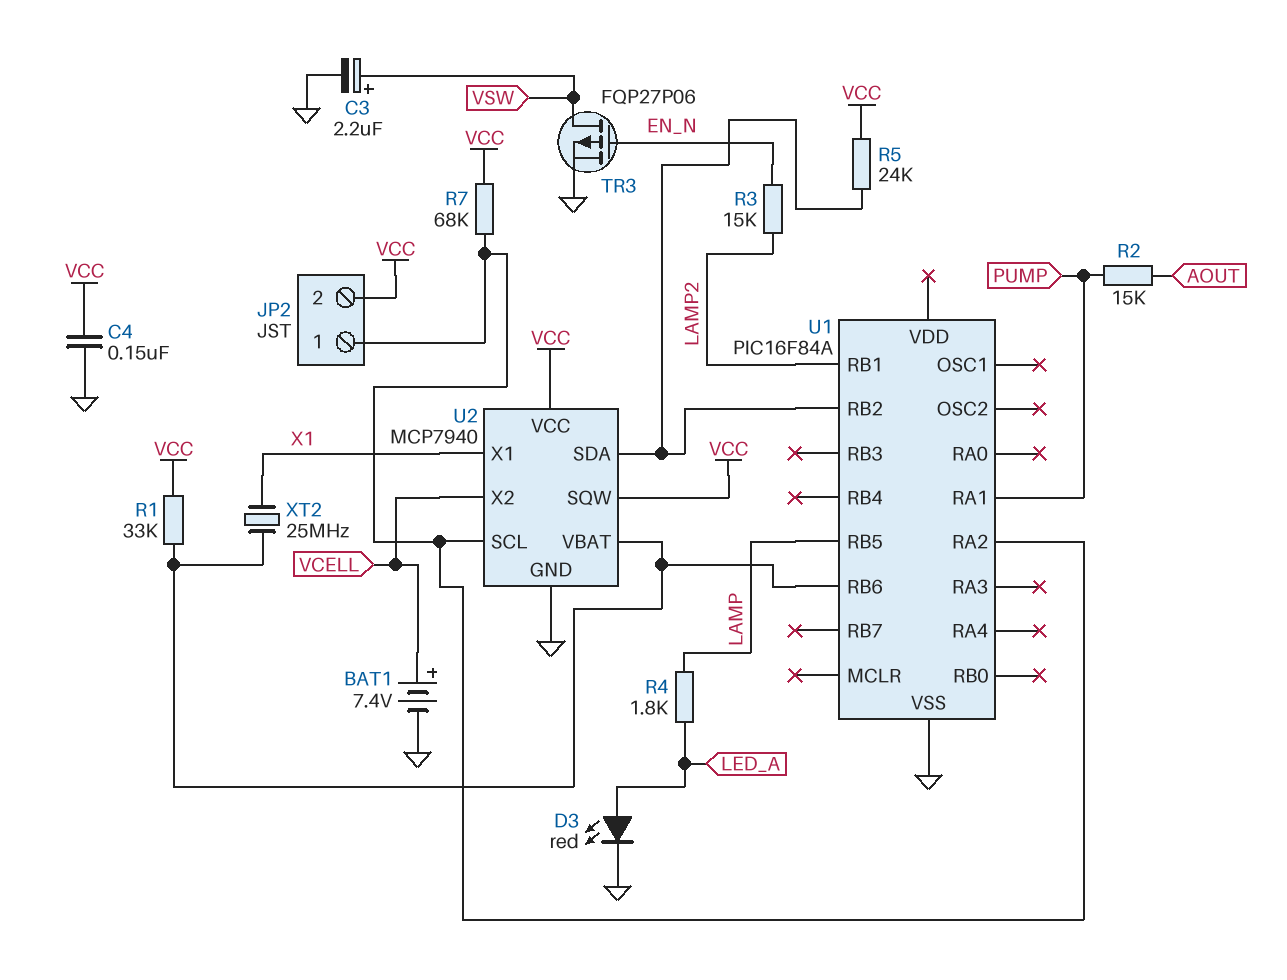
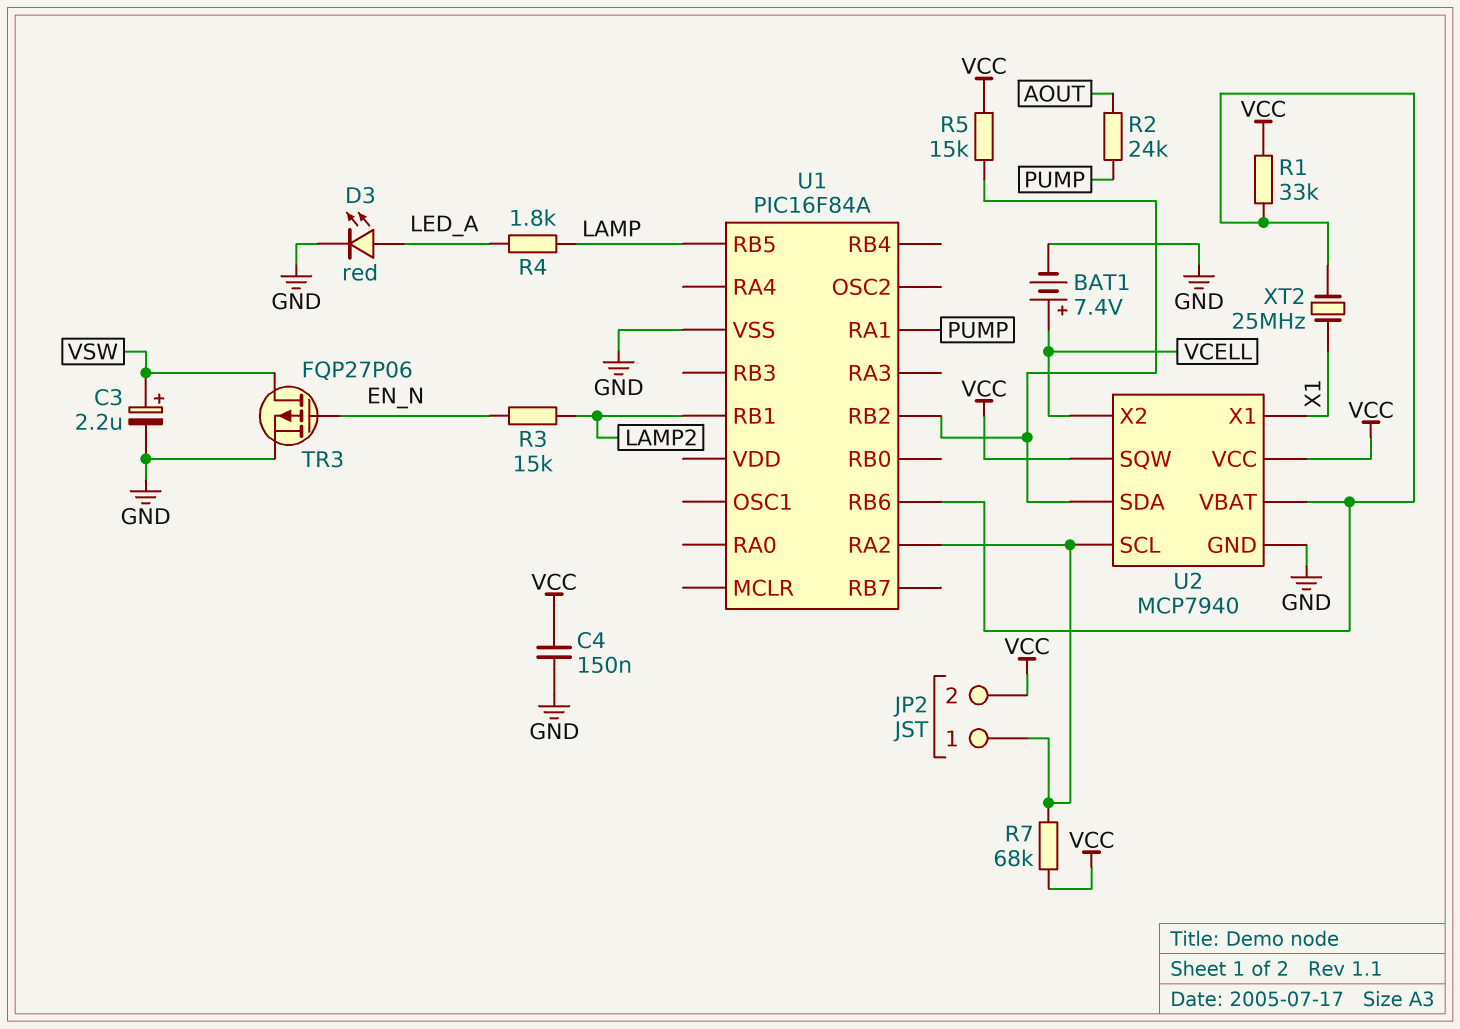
R2: 15k (AOUT, PUMP) -> 24k (AOUT, PUMP)
R5: 24k (U1/RB2, VCC) -> 15k (U1/RB2, VCC)

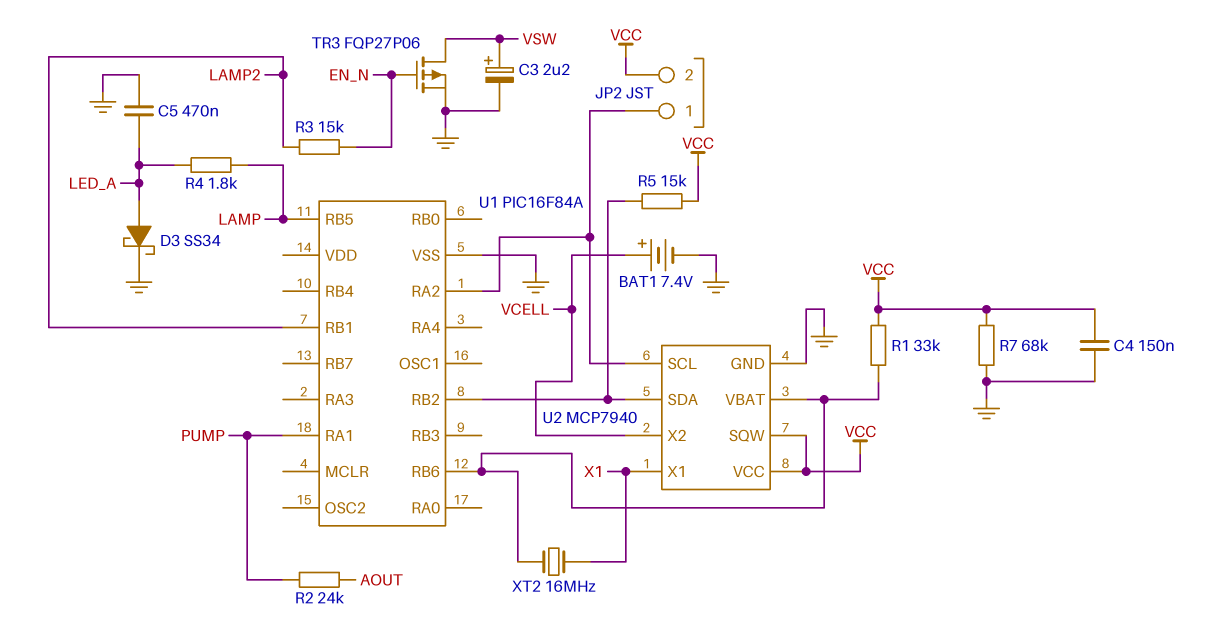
C5: none -> 470nF (GND, LED_A)
D3: LED red (A LED_A, K GND) -> schottky SS34 (A LED_A, K GND)
R7: 68k (JP2/1, VCC) -> 68k (GND, VCC)
XT2: 25MHz (U1/RB6, X1) -> 16MHz (U1/RB6, X1)

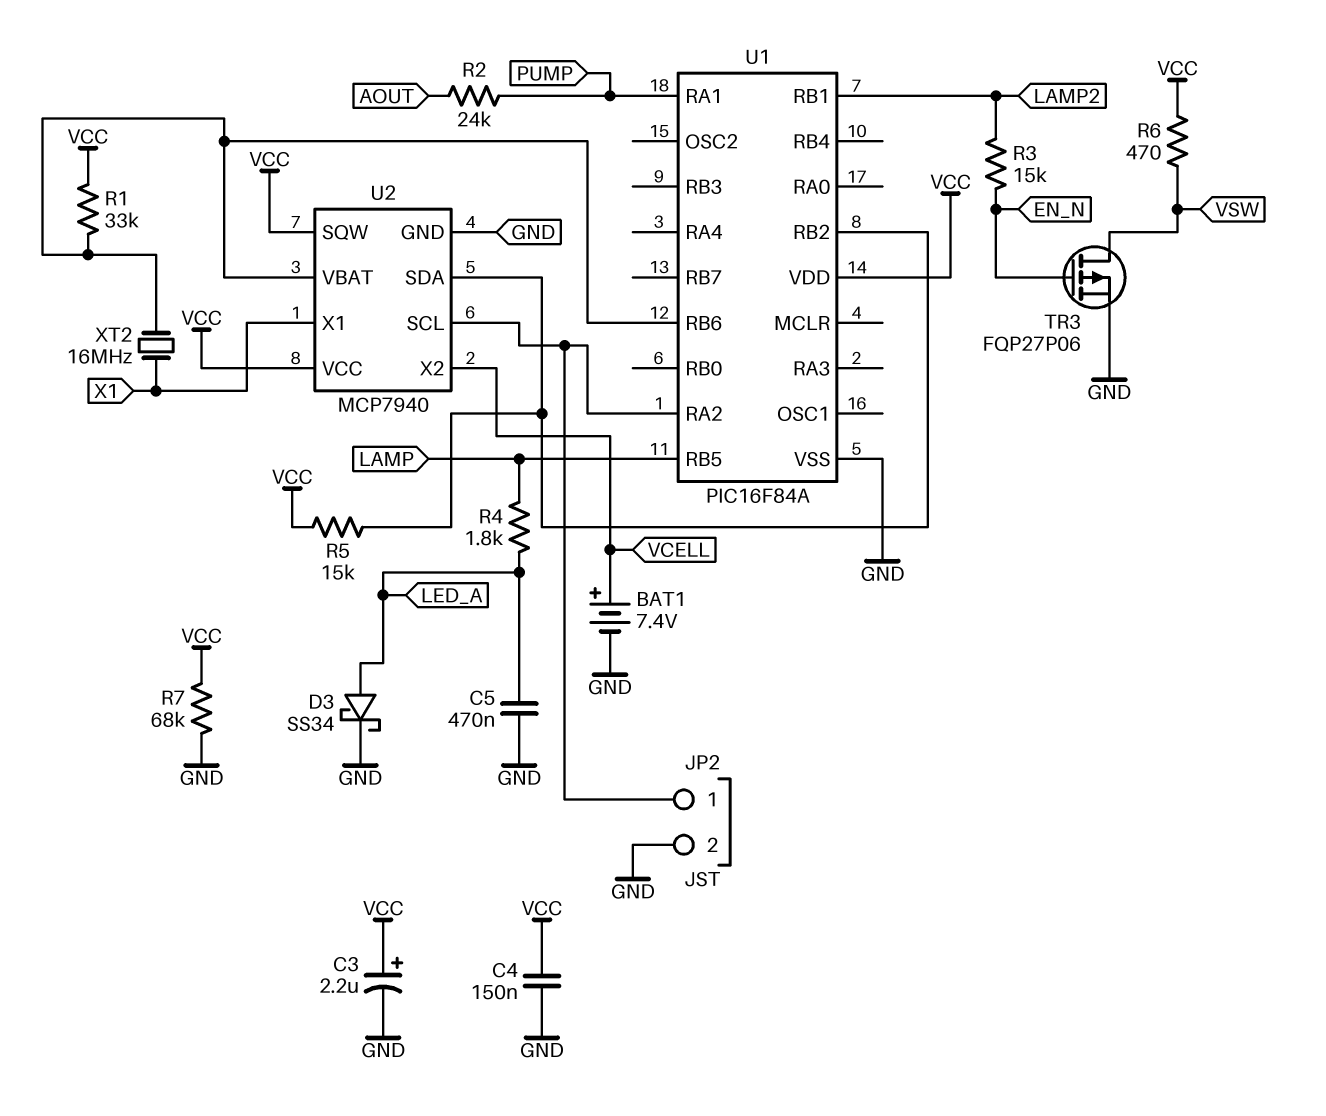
C3: 2.2uF (plus VSW, minus GND) -> 2.2uF (plus VCC, minus GND)
JP2 pin 2: VCC -> GND
R6: none -> 470 (VCC, VSW)
U1 pin VDD: none -> VCC

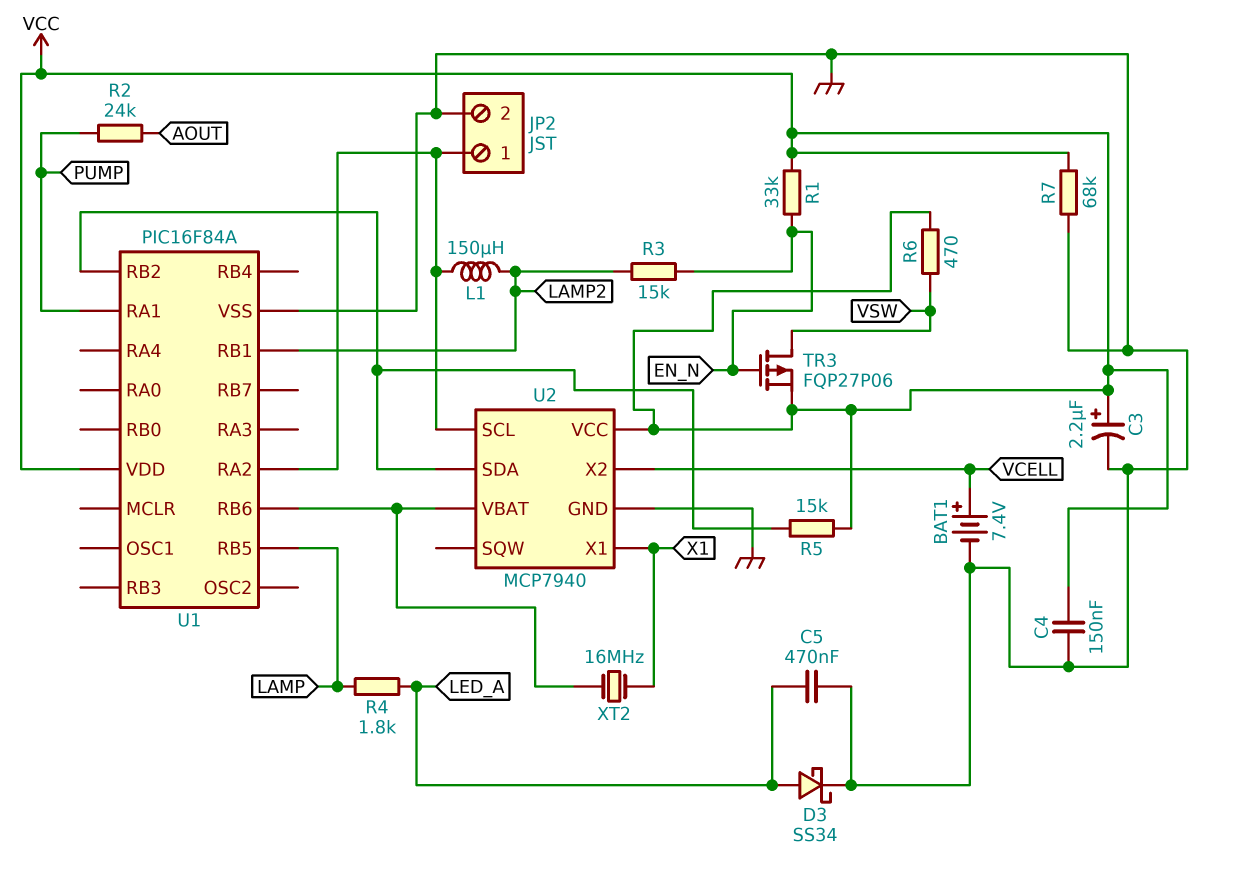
L1: none -> 150uH (JP2/1, LAMP2)
R1: 33k (U1/RB6, VCC) -> 33k (EN_N, VCC)
TR3: PMOS FQP27P06 (G EN_N, D VSW, S GND) -> PMOS FQP27P06 (G EN_N, D VSW, S VCC)
U2 pin SQW: VCC -> none

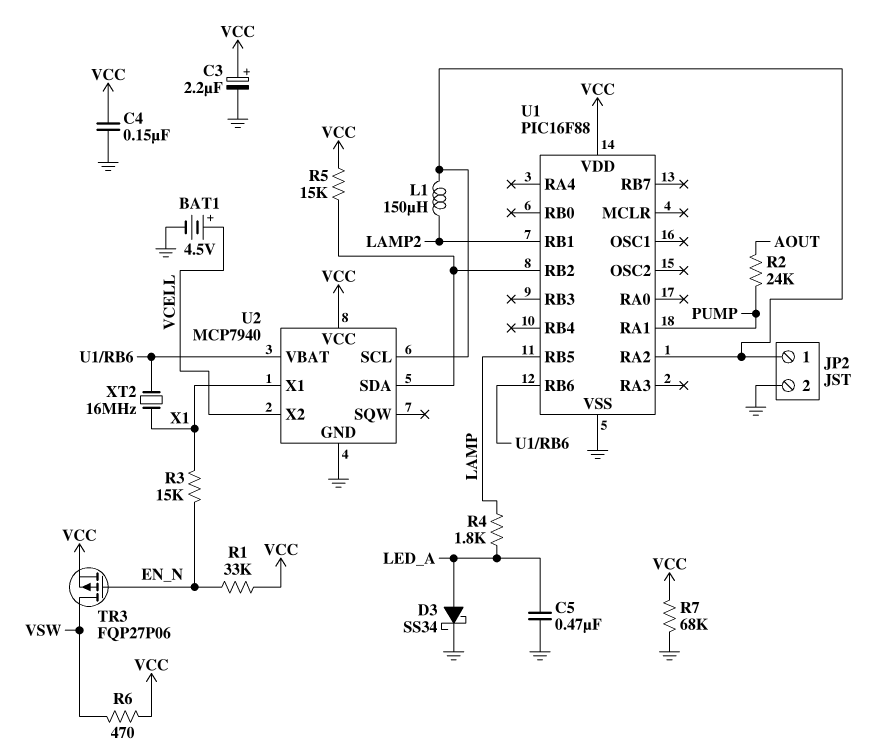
BAT1: 7.4V (plus VCELL, minus GND) -> 4.5V (plus VCELL, minus GND)
R3: 15k (EN_N, LAMP2) -> 15k (EN_N, X1)
U1: PIC16F84A -> PIC16F88

